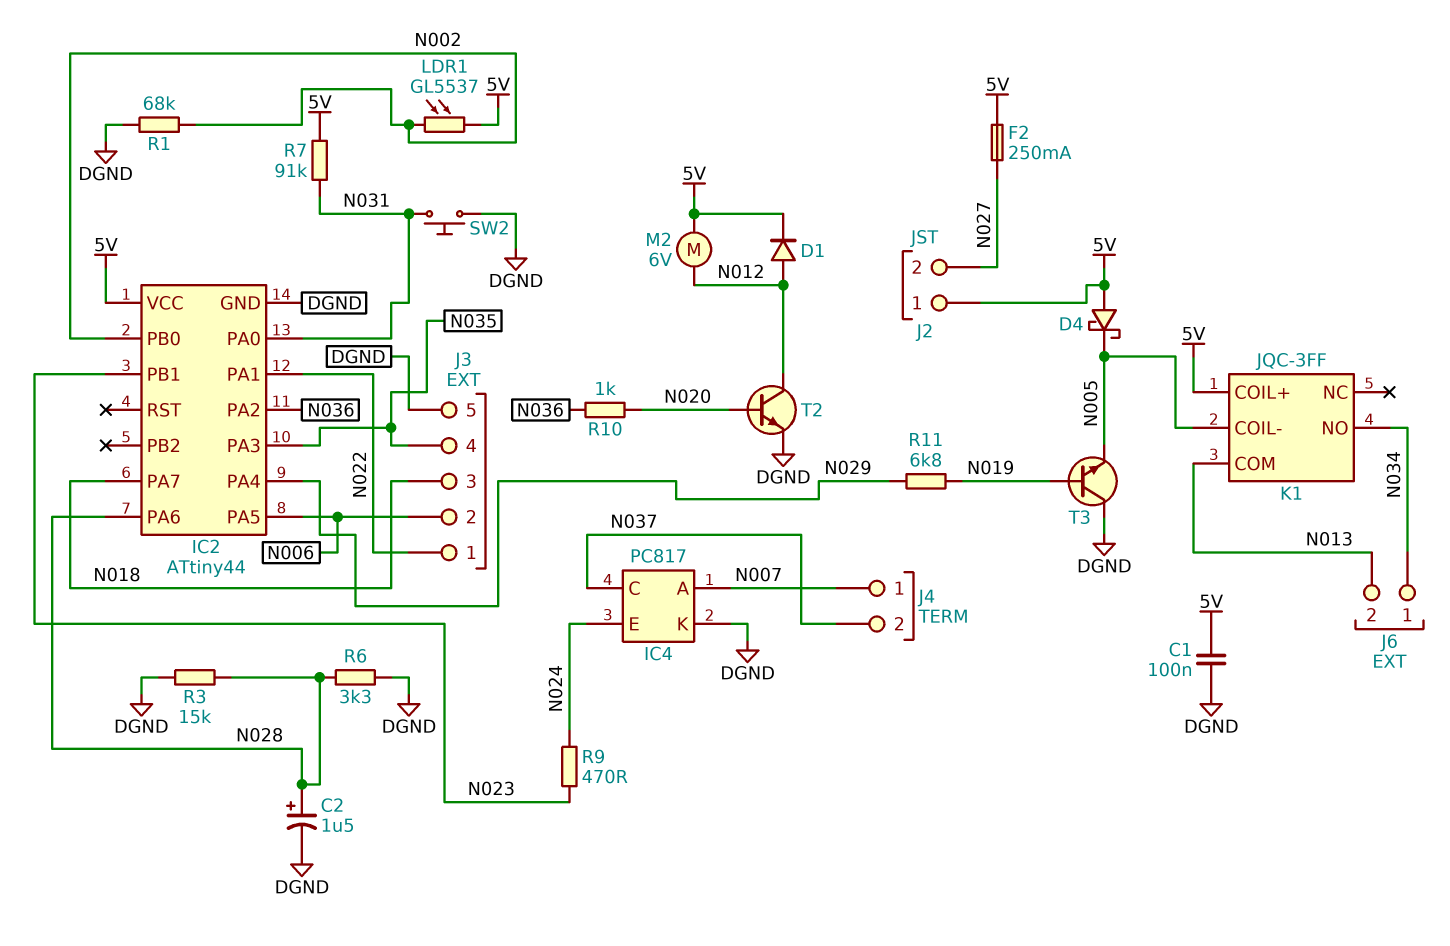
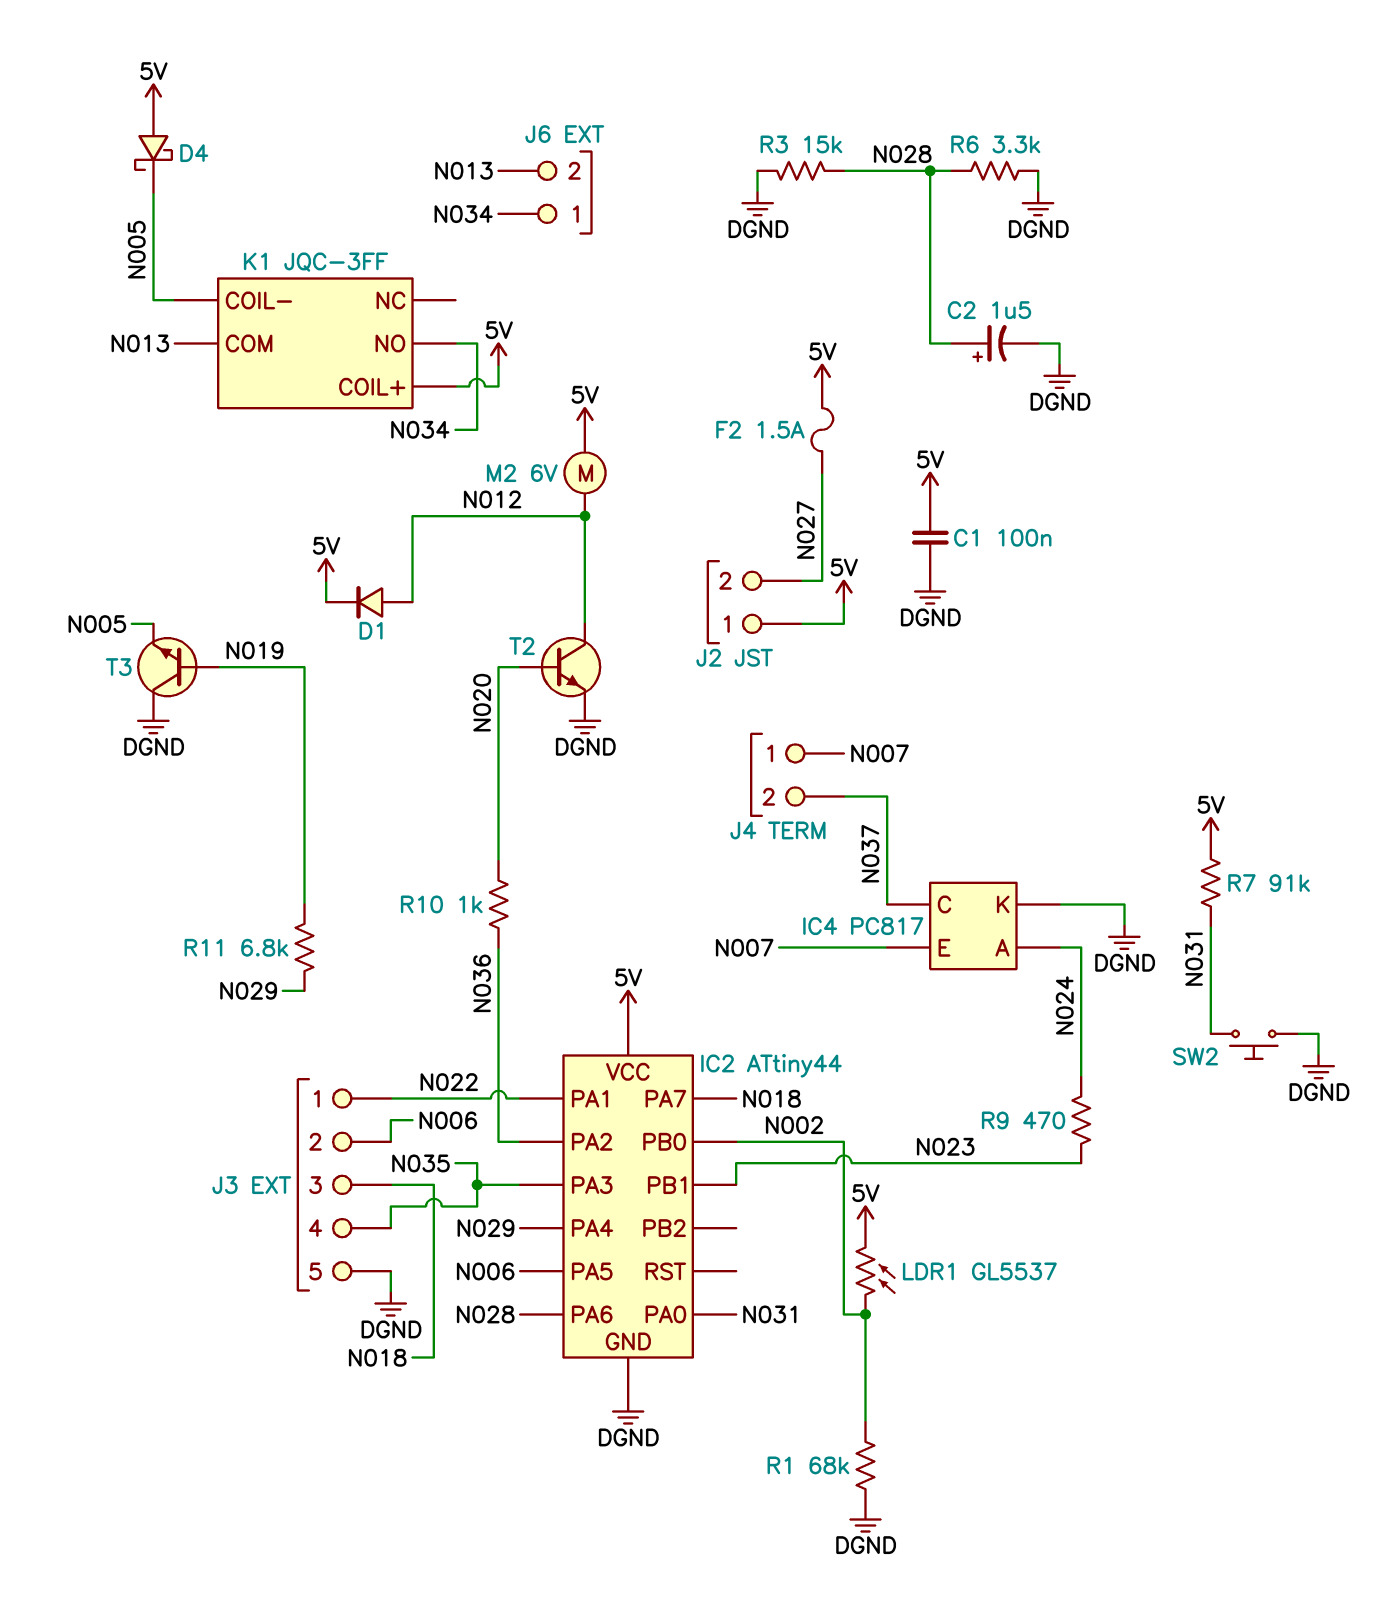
F2: 250mA (5V, N027) -> 1.5A (5V, N027)
IC4 pin A: N007 -> N024
IC4 pin E: N024 -> N007

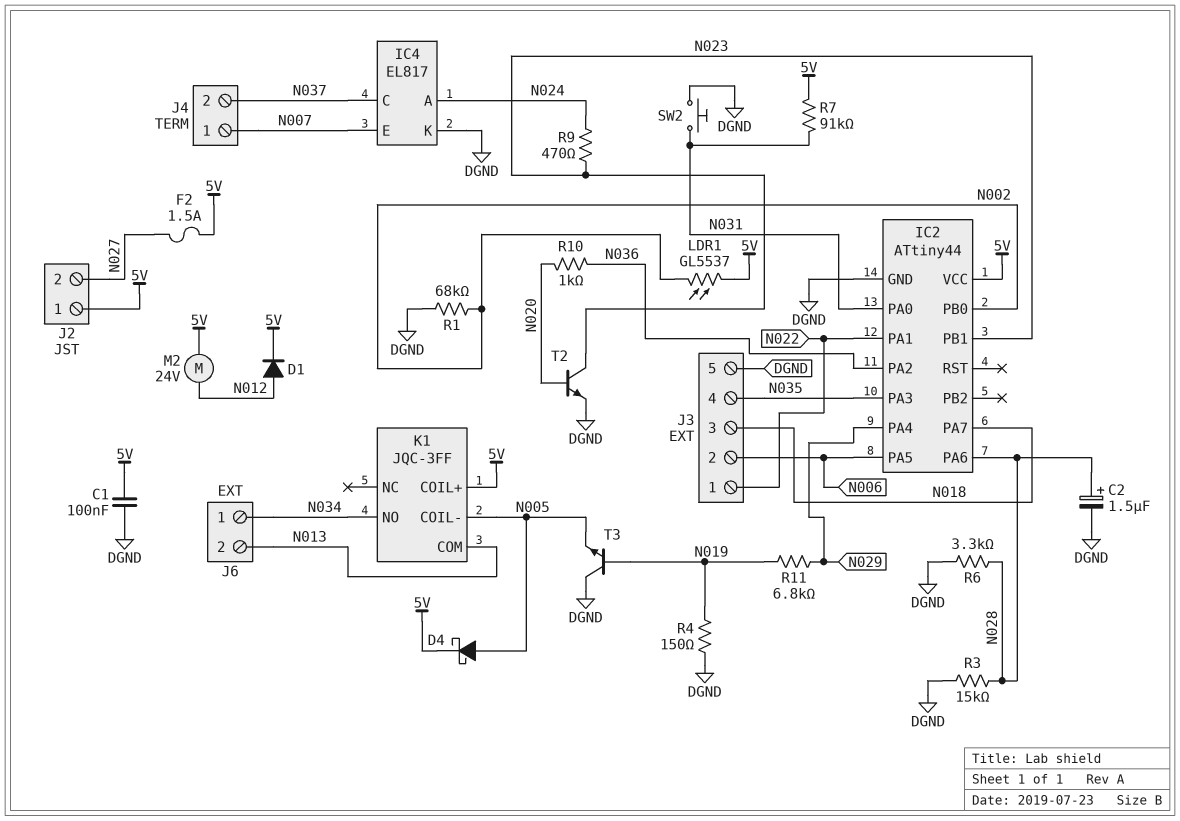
D4: schottky (A 5V, K N005) -> schottky (A N005, K 5V)
IC4: PC817 -> EL817
M2: motor 6V (5V, N012) -> motor 24V (5V, N012)
R4: none -> 150 (DGND, N019)
T2: NPN (B N020, C N012, E DGND) -> NPN (B N020, C N023, E DGND)

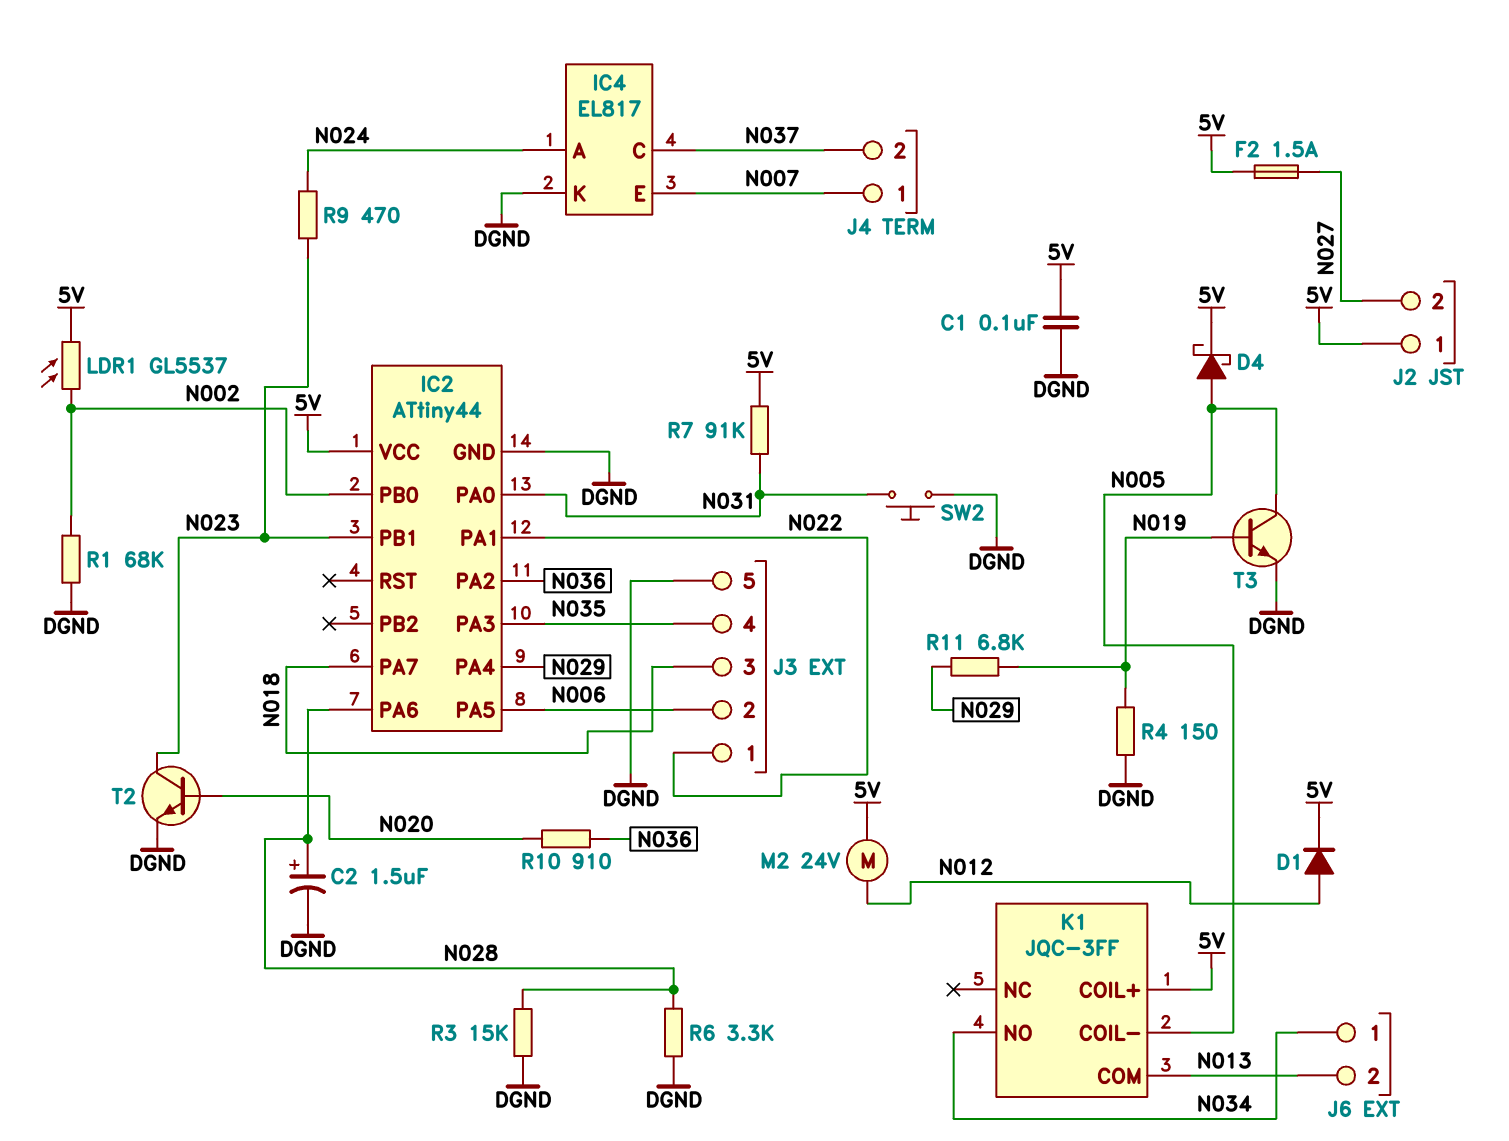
R10: 1k (N020, N036) -> 910 (N020, N036)
T3: NPN (B N019, C DGND, E N005) -> NPN (B N019, C N005, E DGND)

